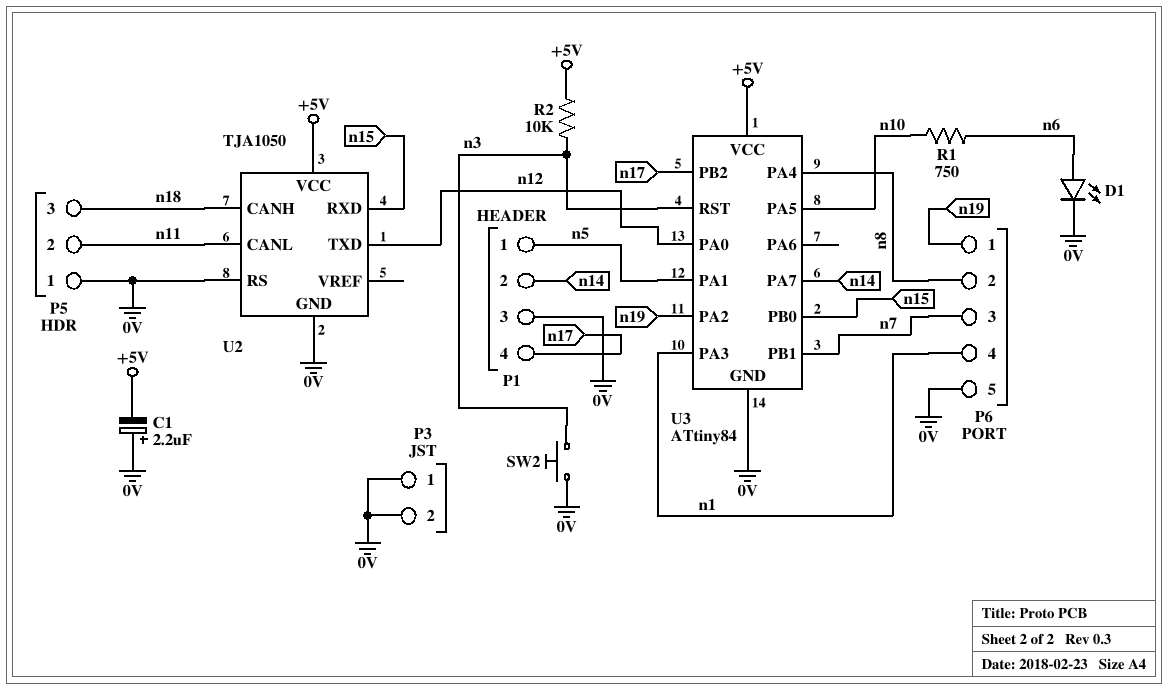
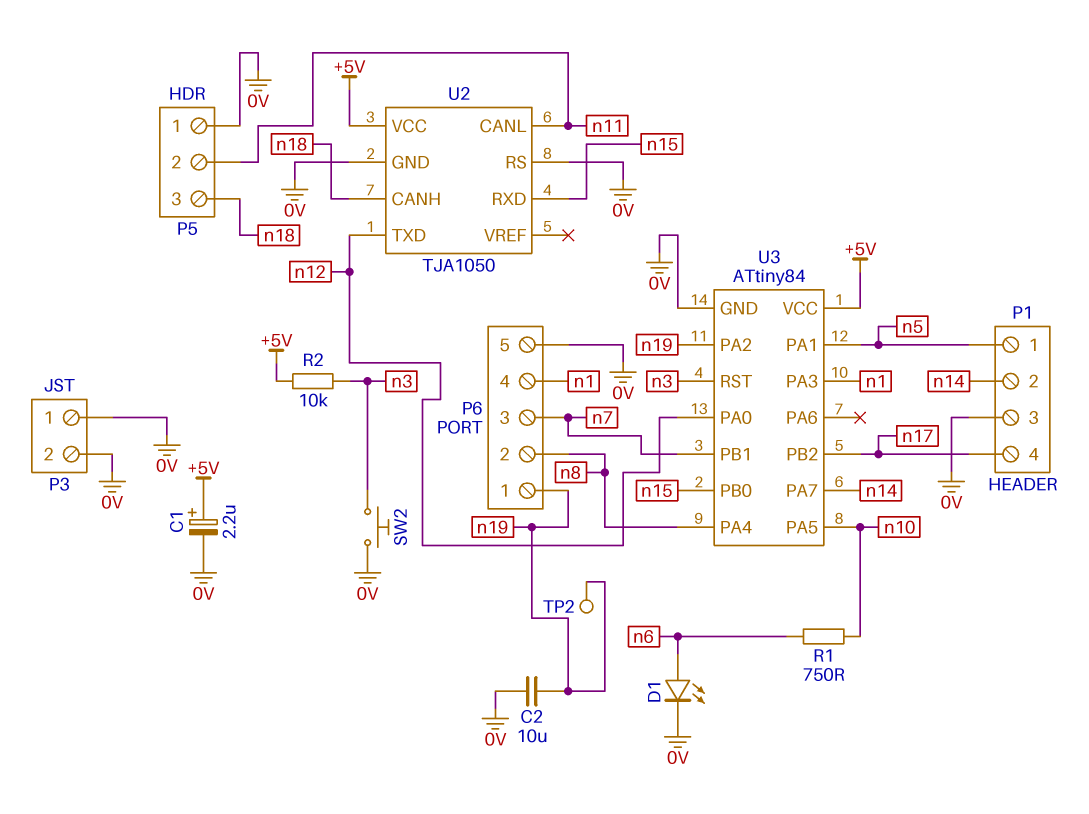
C1: 2.2uF (plus 0V, minus +5V) -> 2.2uF (plus +5V, minus 0V)
C2: none -> 10uF (0V, n19)
TP2: none -> test point (n19)

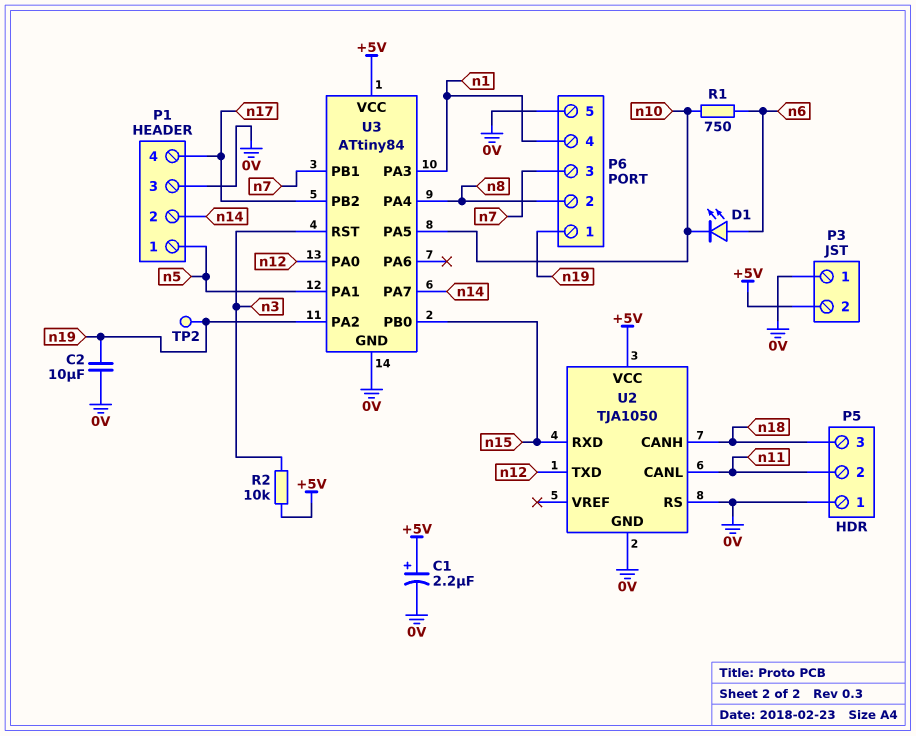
D1: LED (A n6, K 0V) -> LED (A n6, K n10)
P3 pin 2: 0V -> +5V
SW2: button (0V, n3) -> none

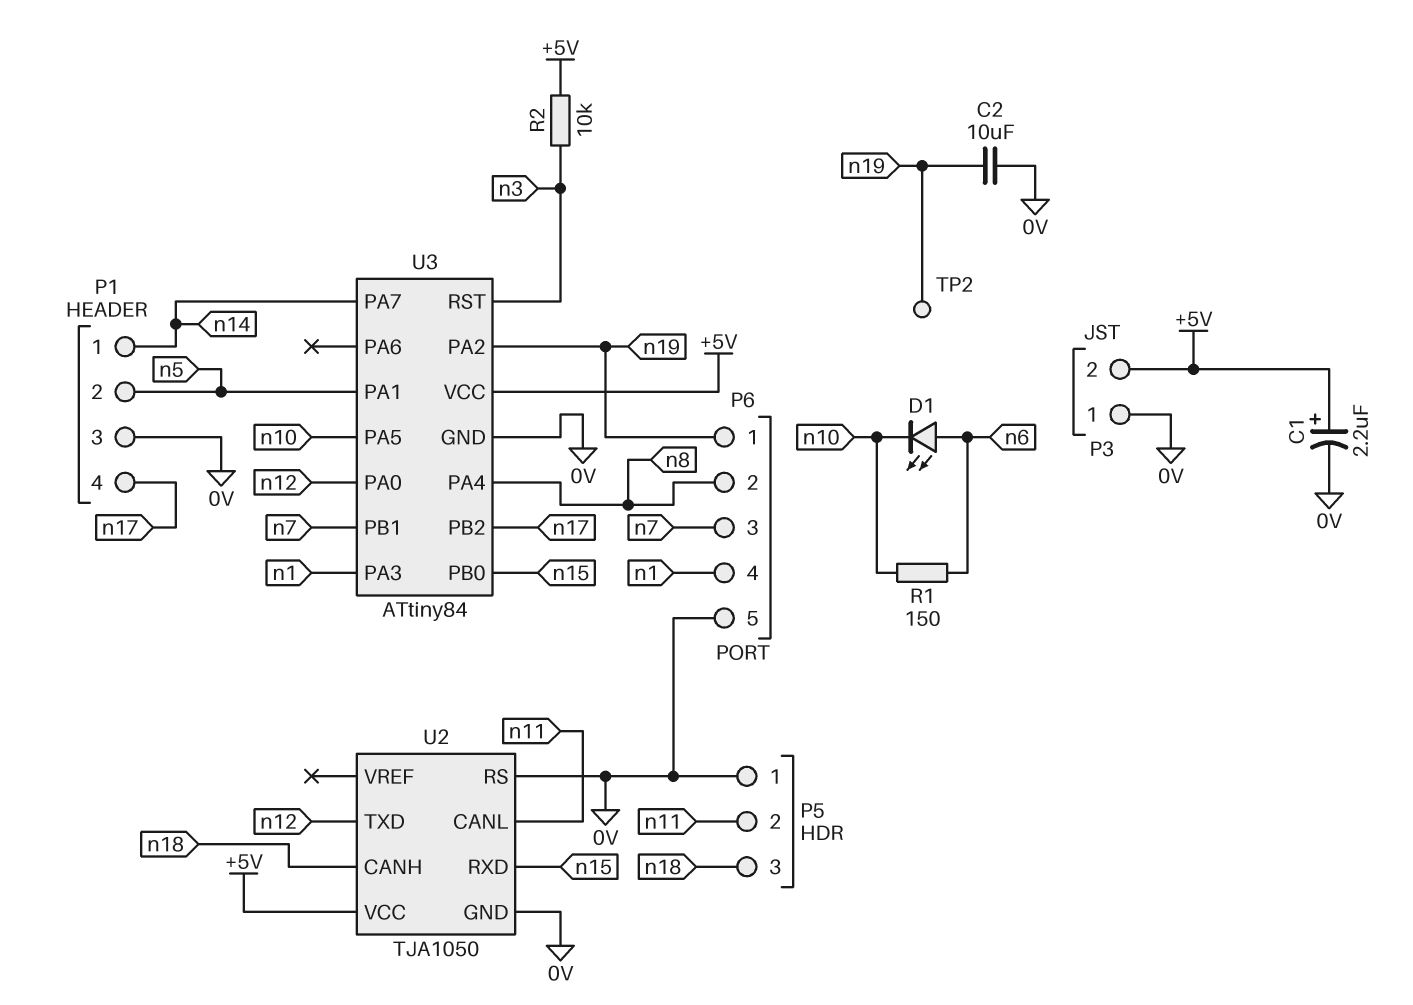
P1 pin 1: n5 -> n14
P1 pin 2: n14 -> n5
R1: 750 (n6, n10) -> 150 (n6, n10)

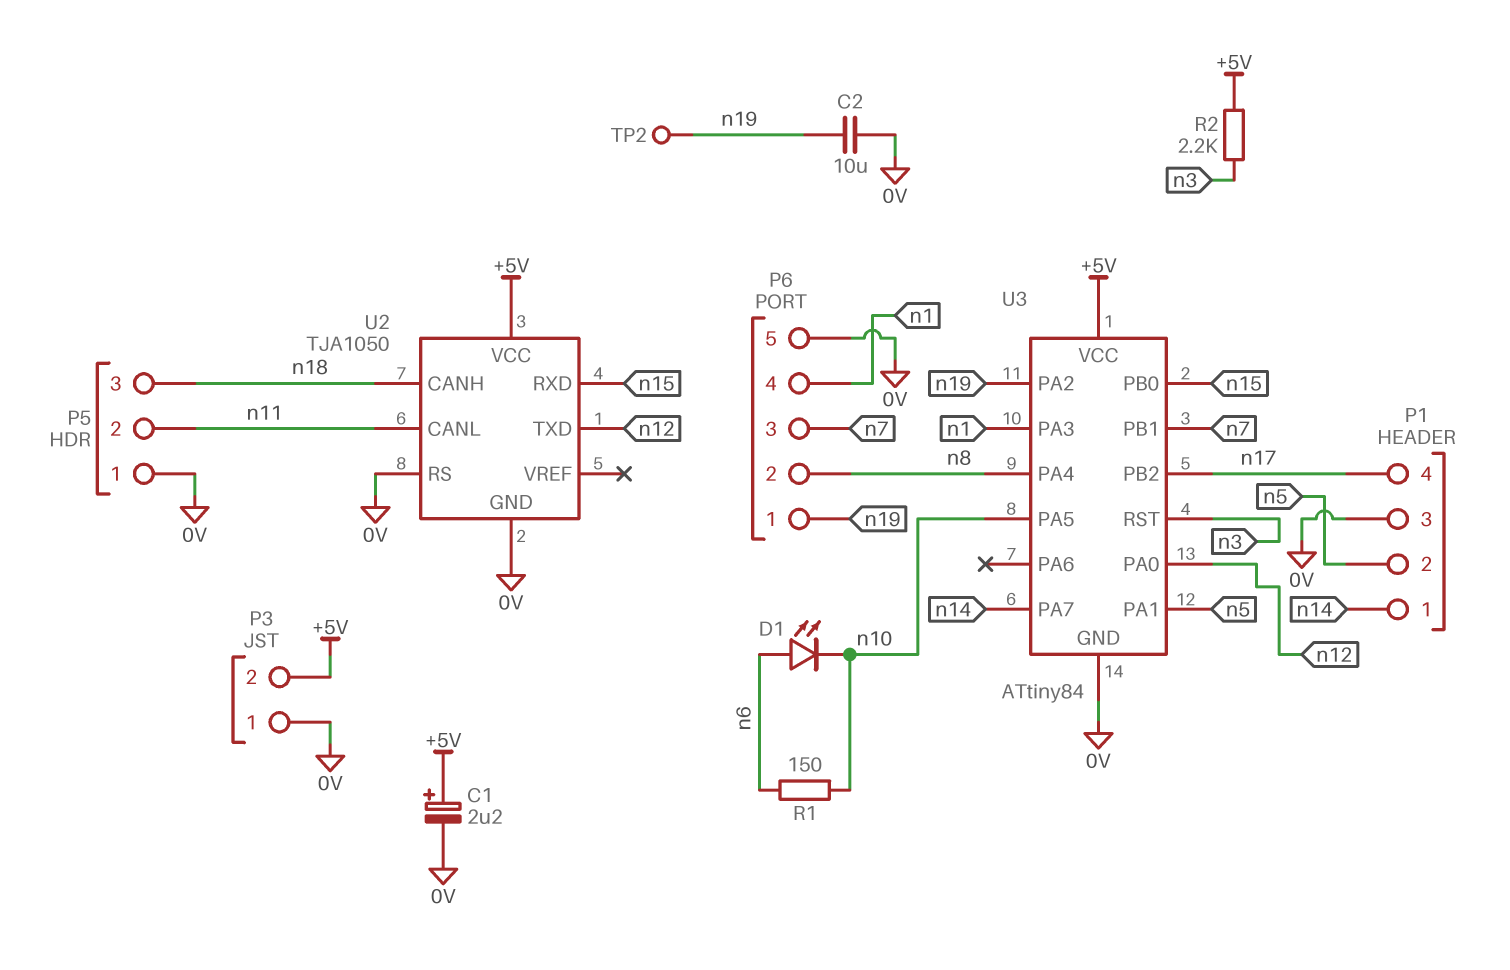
R2: 10k (+5V, n3) -> 2.2k (+5V, n3)

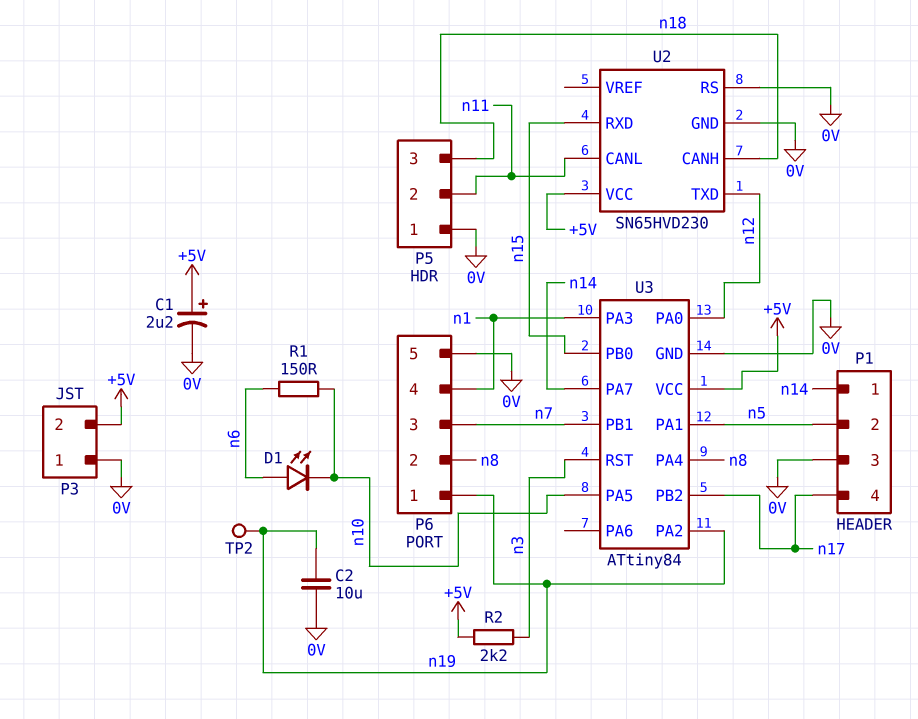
U2: TJA1050 -> SN65HVD230

